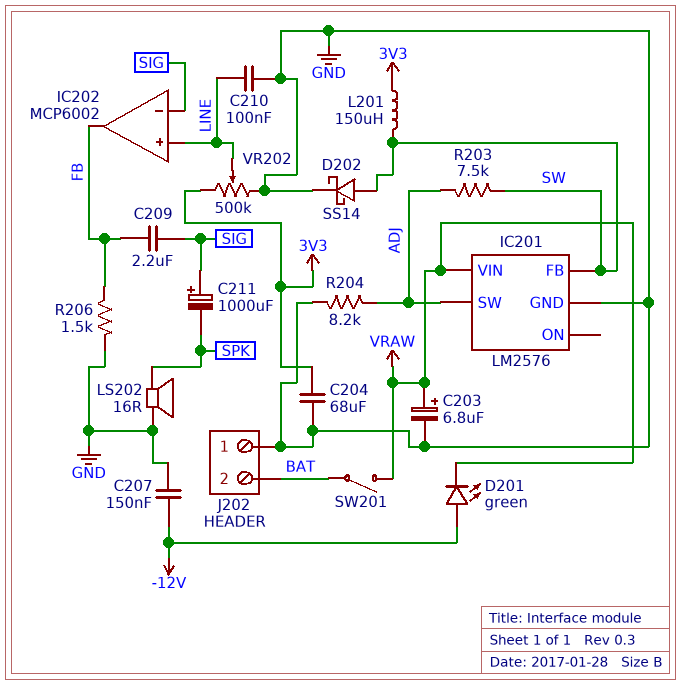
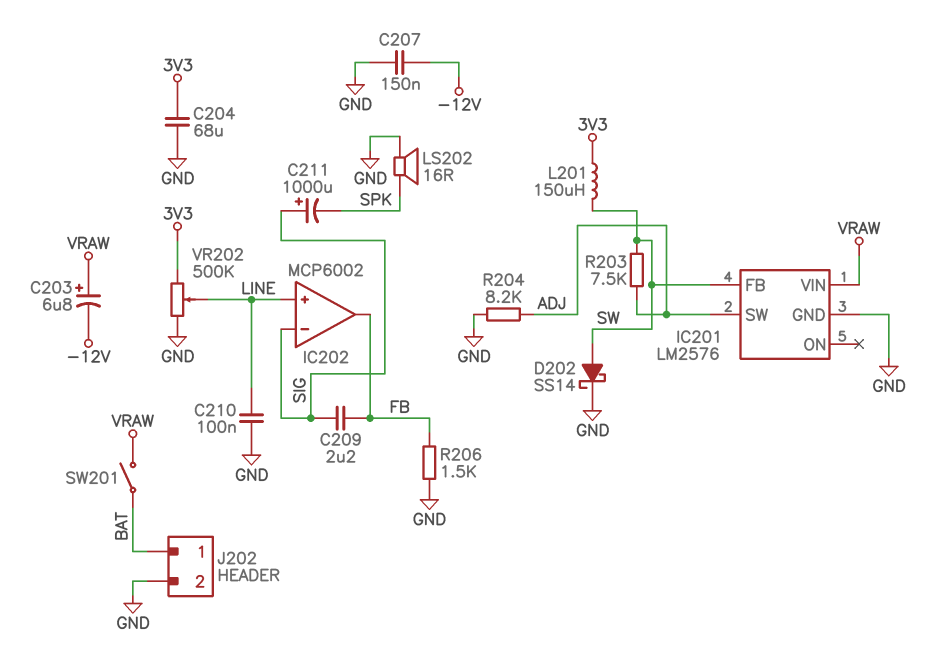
C203: 6.8uF (plus VRAW, minus GND) -> 6.8uF (plus VRAW, minus -12V)
D201: LED green (A -12V, K VRAW) -> none
J202 pin 1: GND -> BAT
J202 pin 2: BAT -> GND

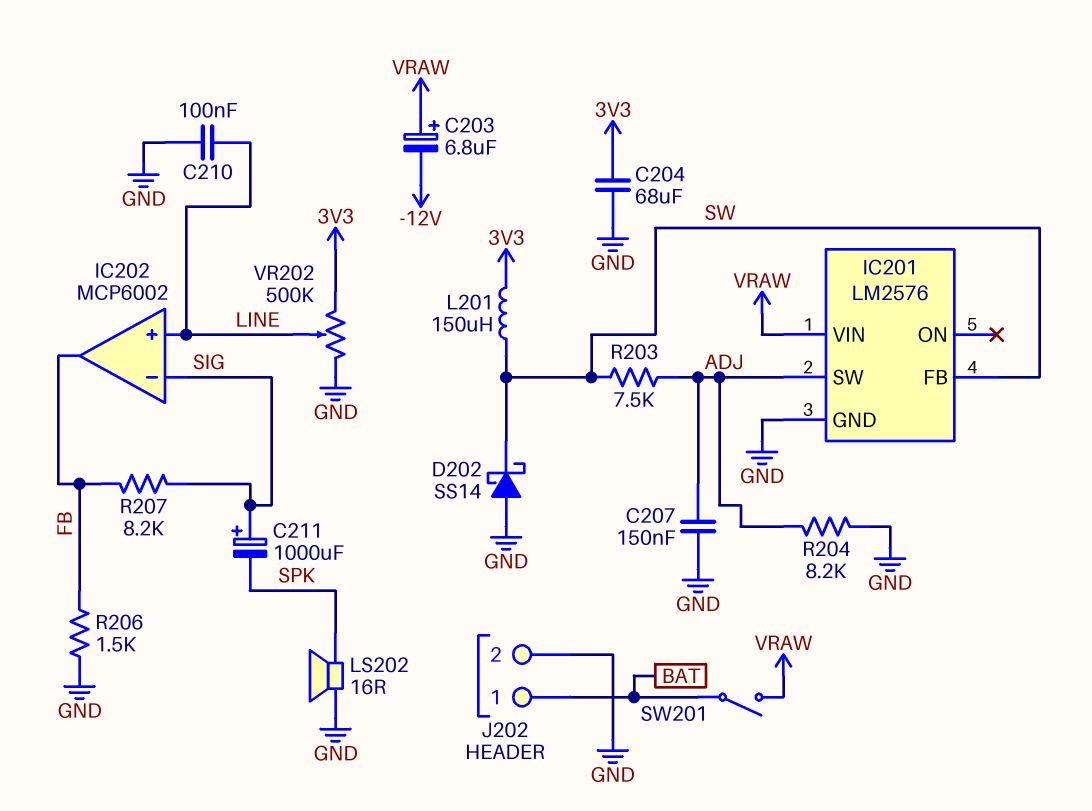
C207: 150nF (-12V, GND) -> 150nF (ADJ, GND)
C209: 2.2uF (FB, SIG) -> none
D202: schottky SS14 (A SW, K GND) -> schottky SS14 (A GND, K SW)
R207: none -> 8.2k (FB, SIG)

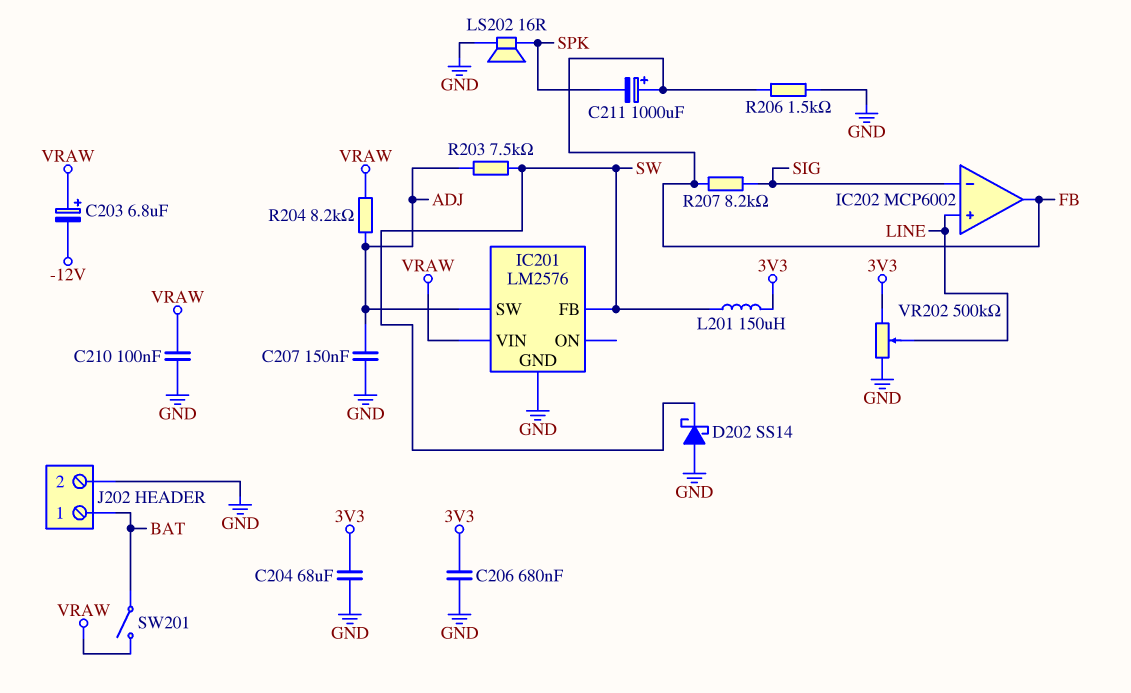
C206: none -> 680nF (3V3, GND)
C210: 100nF (GND, LINE) -> 100nF (GND, VRAW)
C211: 1000uF (plus SIG, minus SPK) -> 1000uF (plus FB, minus SPK)
R204: 8.2k (ADJ, GND) -> 8.2k (ADJ, VRAW)

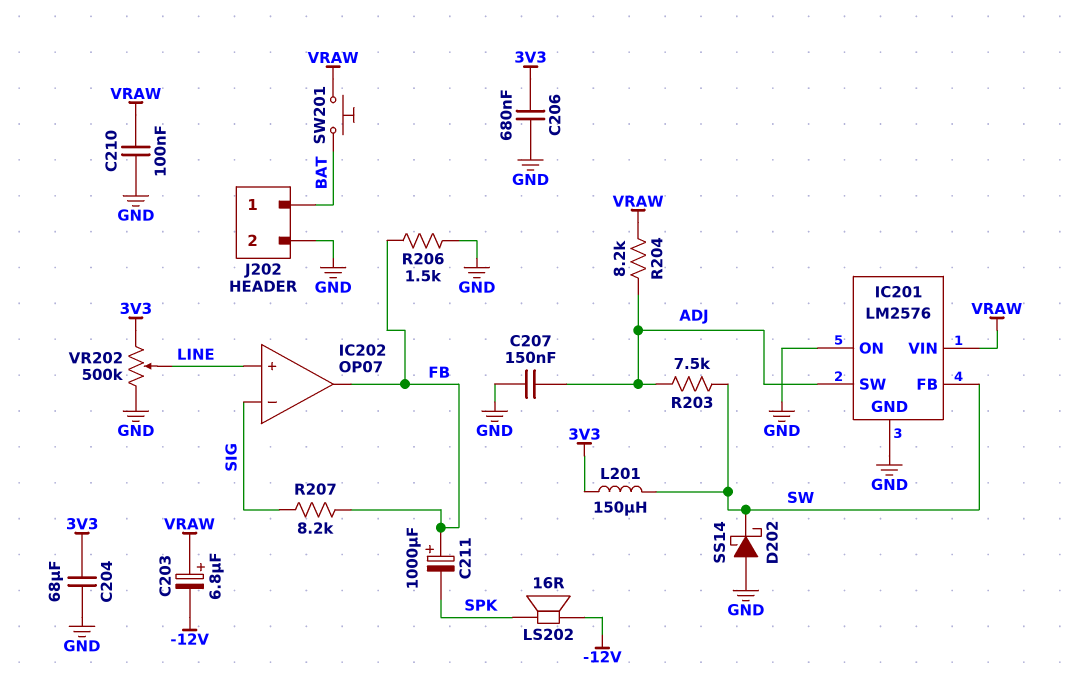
IC201 pin ON: none -> GND
IC202: MCP6002 -> OP07
LS202: speaker 16R (GND, SPK) -> speaker 16R (-12V, SPK)
SW201: switch (BAT, VRAW) -> button (BAT, VRAW)

